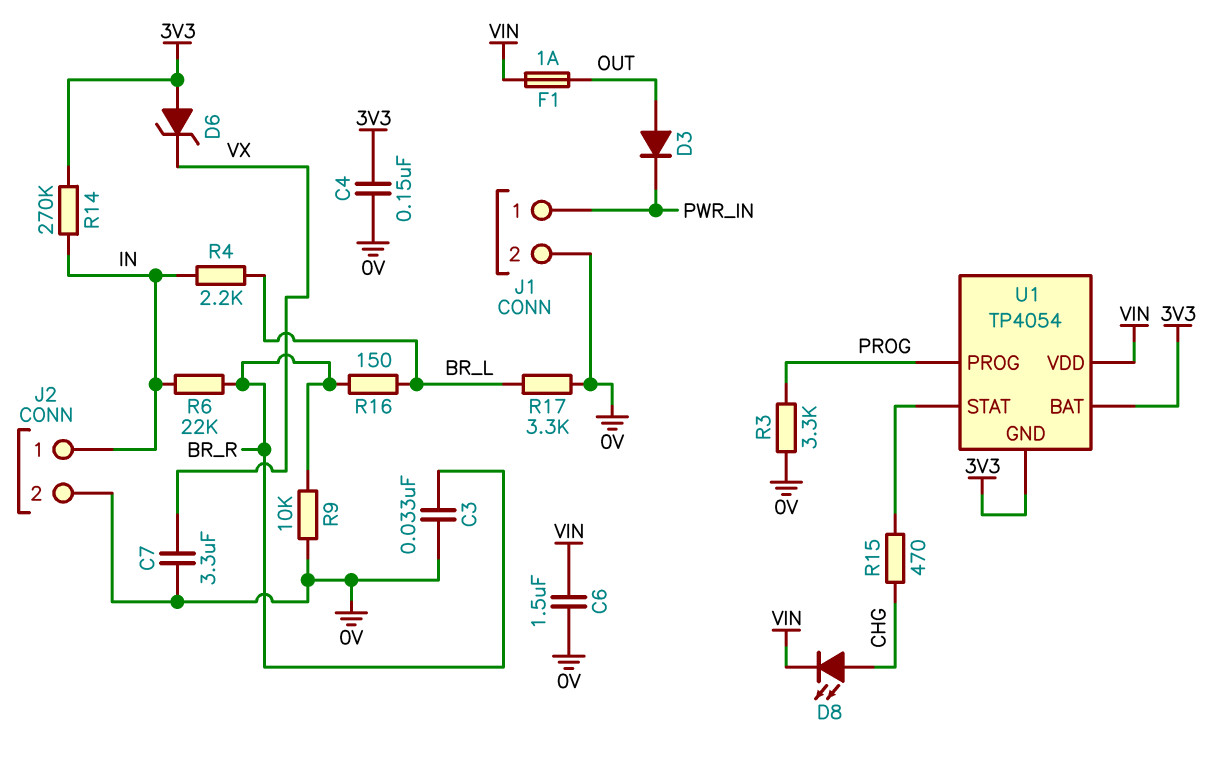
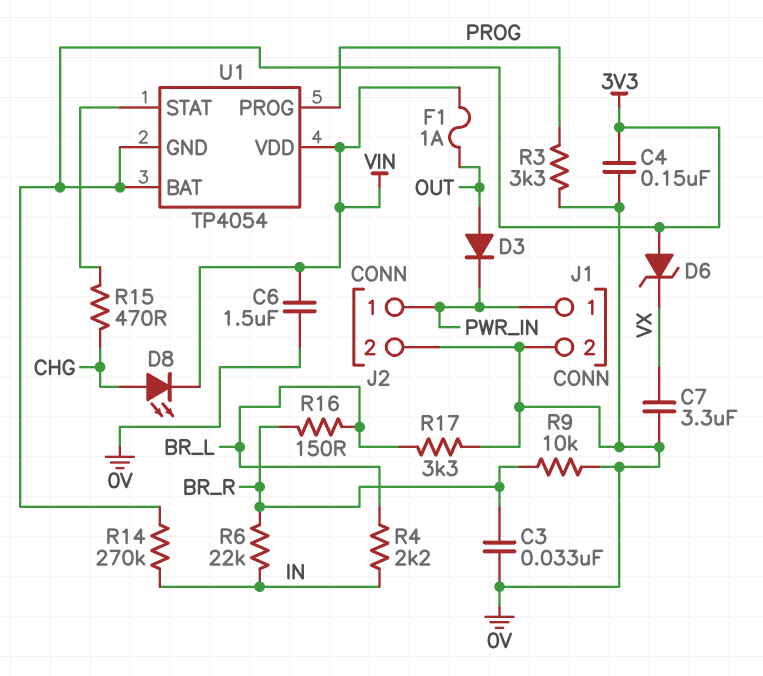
J2 pin 1: IN -> PWR_IN

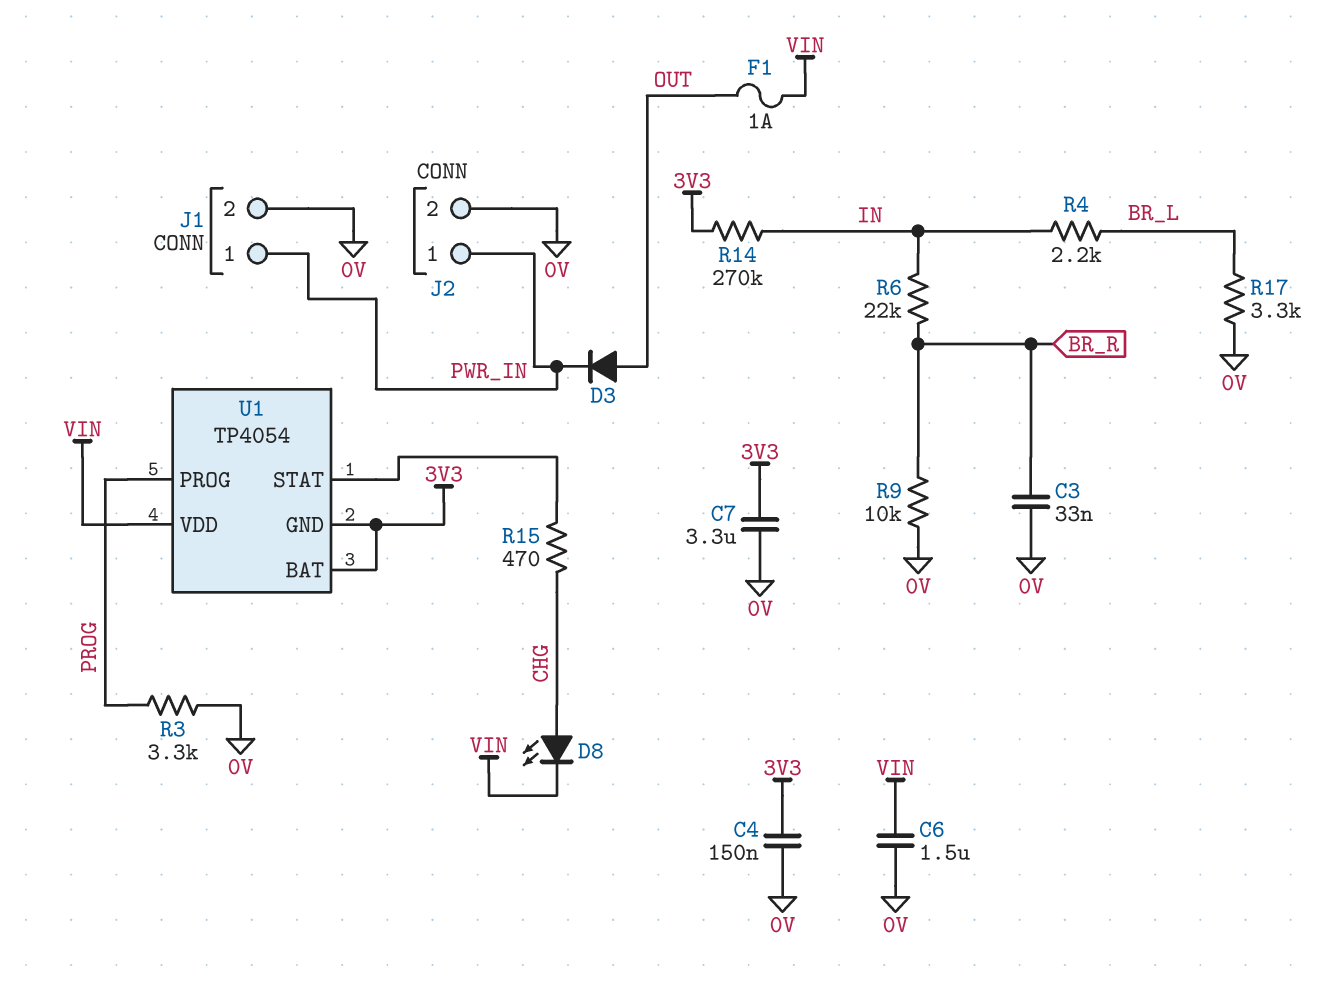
C7: 3.3uF (0V, VX) -> 3.3uF (0V, 3V3)
D6: zener (A 3V3, K VX) -> none
R16: 150 (BR_L, BR_R) -> none

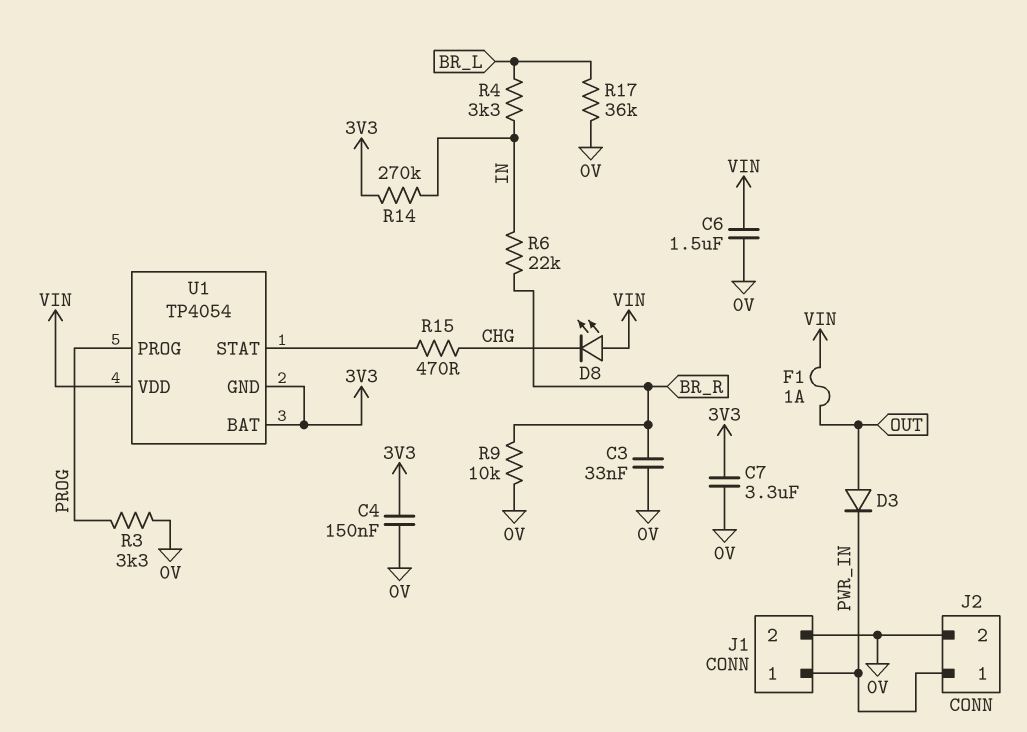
D8: LED (A CHG, K VIN) -> LED (A VIN, K CHG)
R4: 2.2k (BR_L, IN) -> 3.3k (BR_L, IN)
R17: 3.3k (0V, BR_L) -> 36k (0V, BR_L)

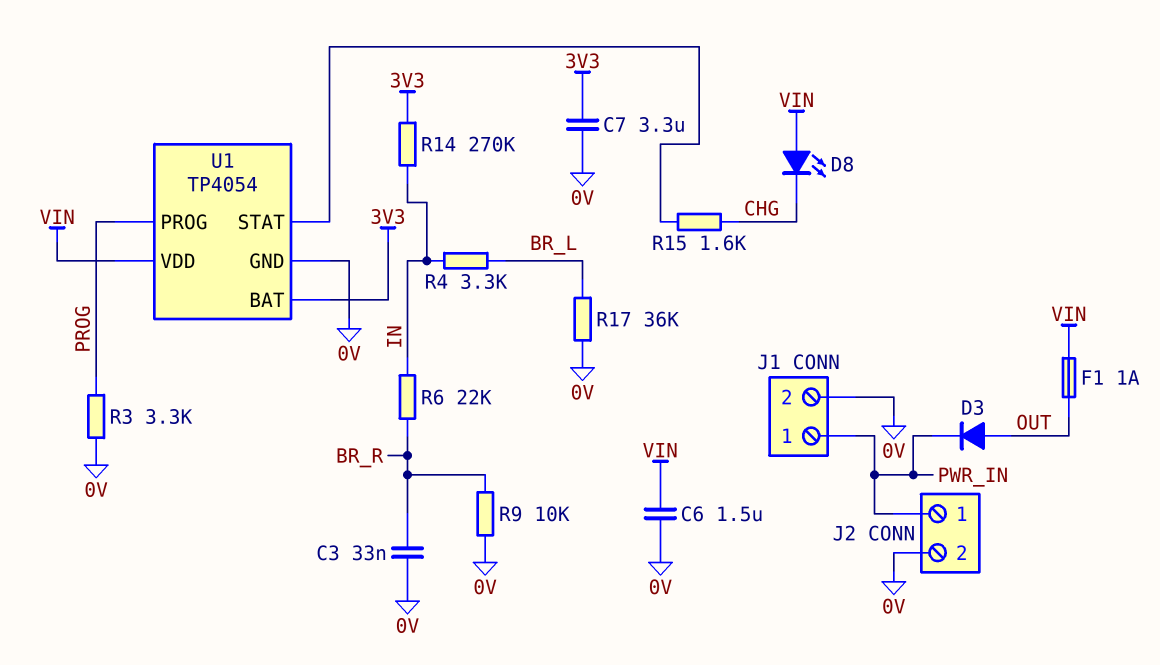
C4: 150nF (0V, 3V3) -> none
R15: 470 (CHG, U1/STAT) -> 1.6k (CHG, U1/STAT)
U1 pin GND: 3V3 -> 0V

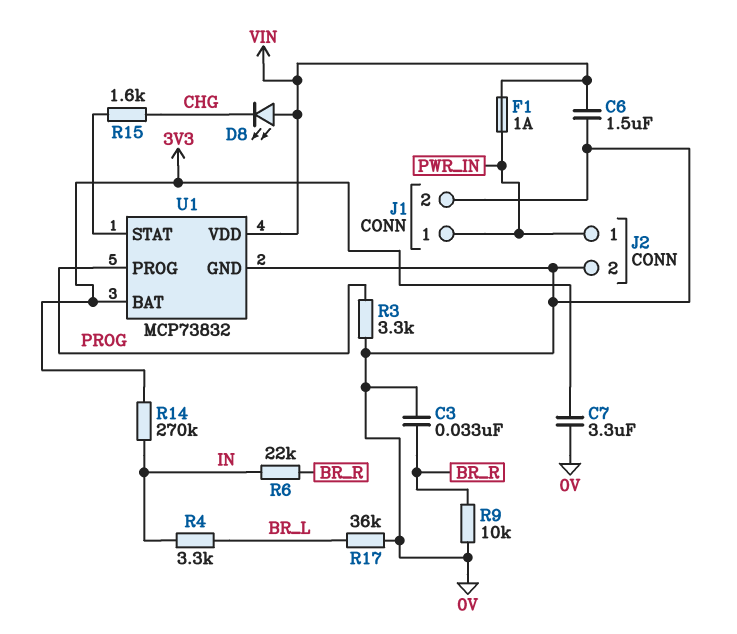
D3: diode (A OUT, K PWR_IN) -> none
F1: 1A (OUT, VIN) -> 1A (PWR_IN, VIN)
U1: TP4054 -> MCP73832

